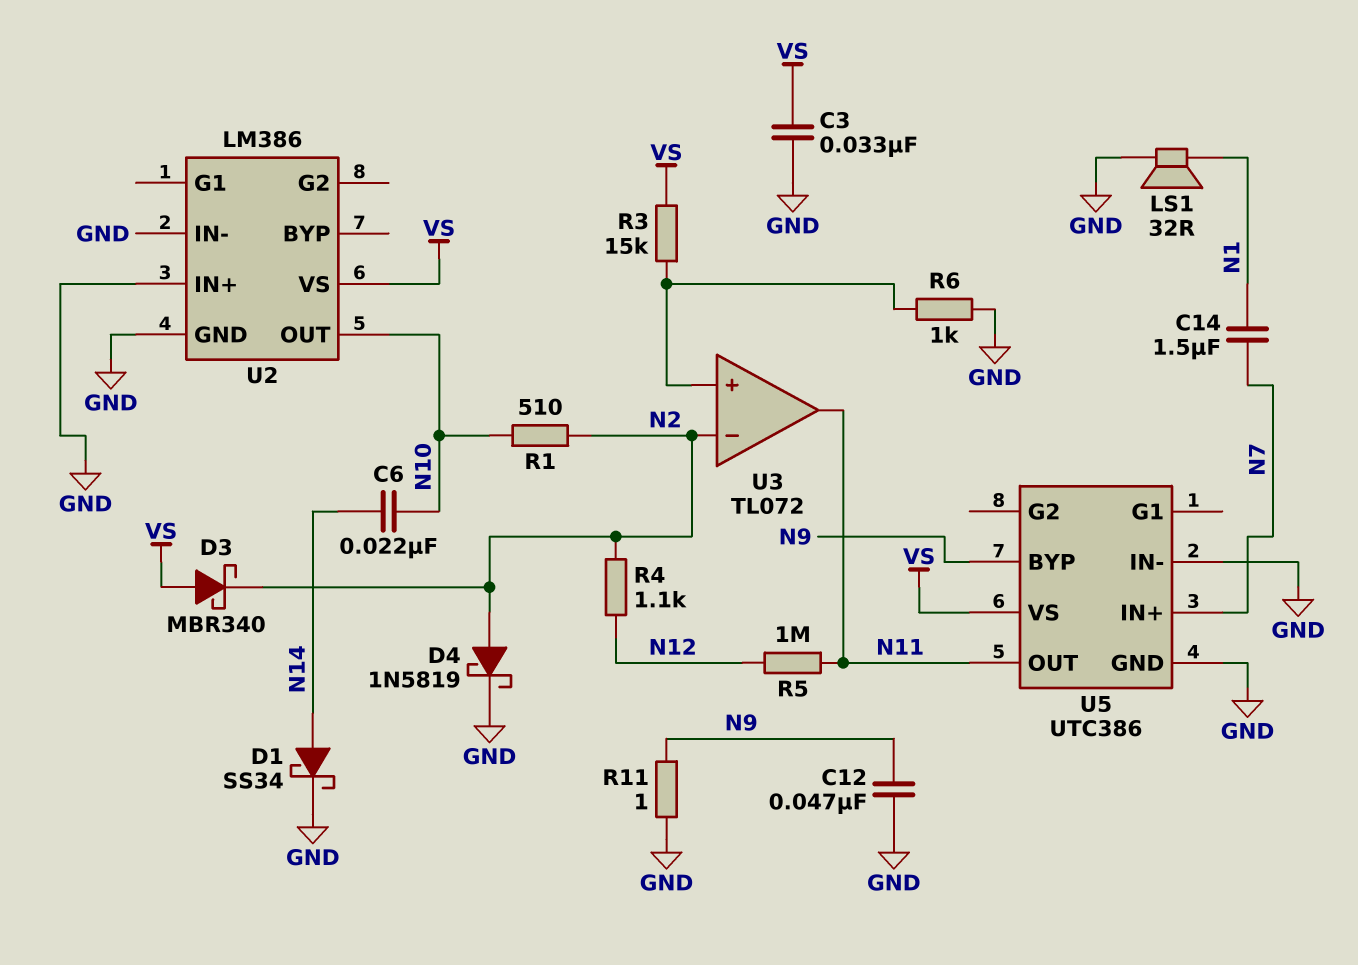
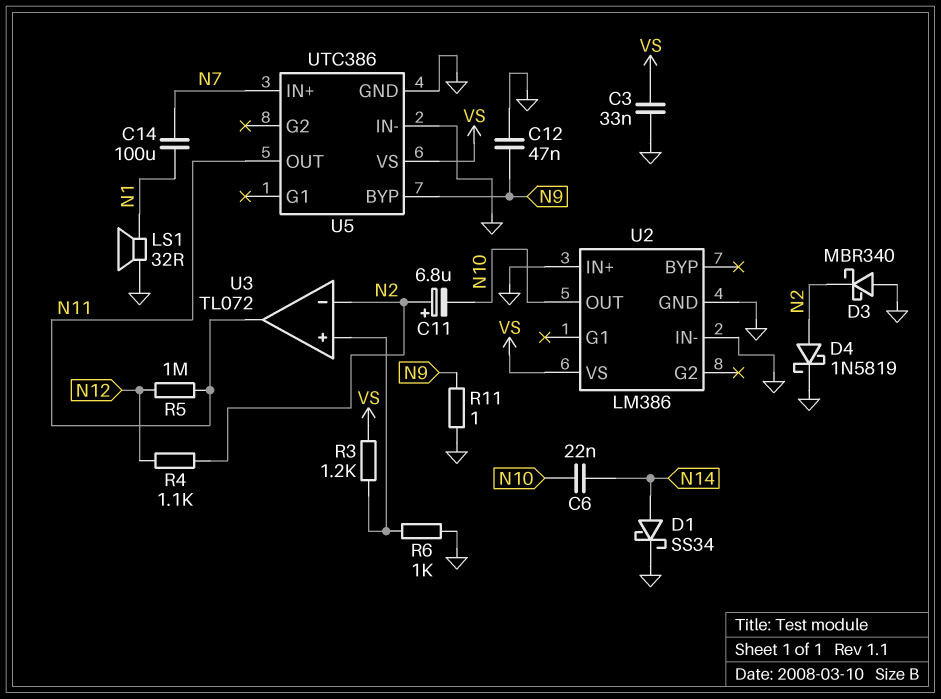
C11: none -> 6.8uF (plus N2, minus N10)
C14: 1.5uF (N1, N7) -> 100uF (N1, N7)
D3: schottky MBR340 (A VS, K N2) -> schottky MBR340 (A GND, K N2)
R1: 510 (N2, N10) -> none
R3: 15k (U3/in+, VS) -> 1.2k (U3/in+, VS)

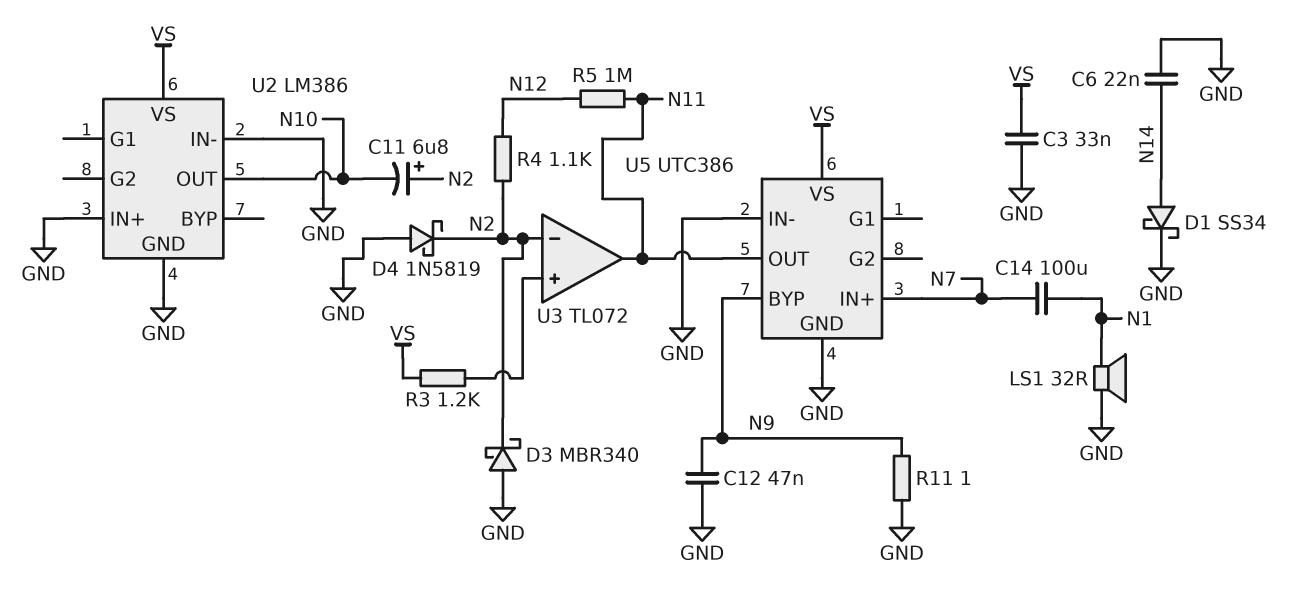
C6: 22nF (N10, N14) -> 22nF (GND, N14)
D4: schottky 1N5819 (A N2, K GND) -> schottky 1N5819 (A GND, K N2)
R6: 1k (GND, U3/in+) -> none

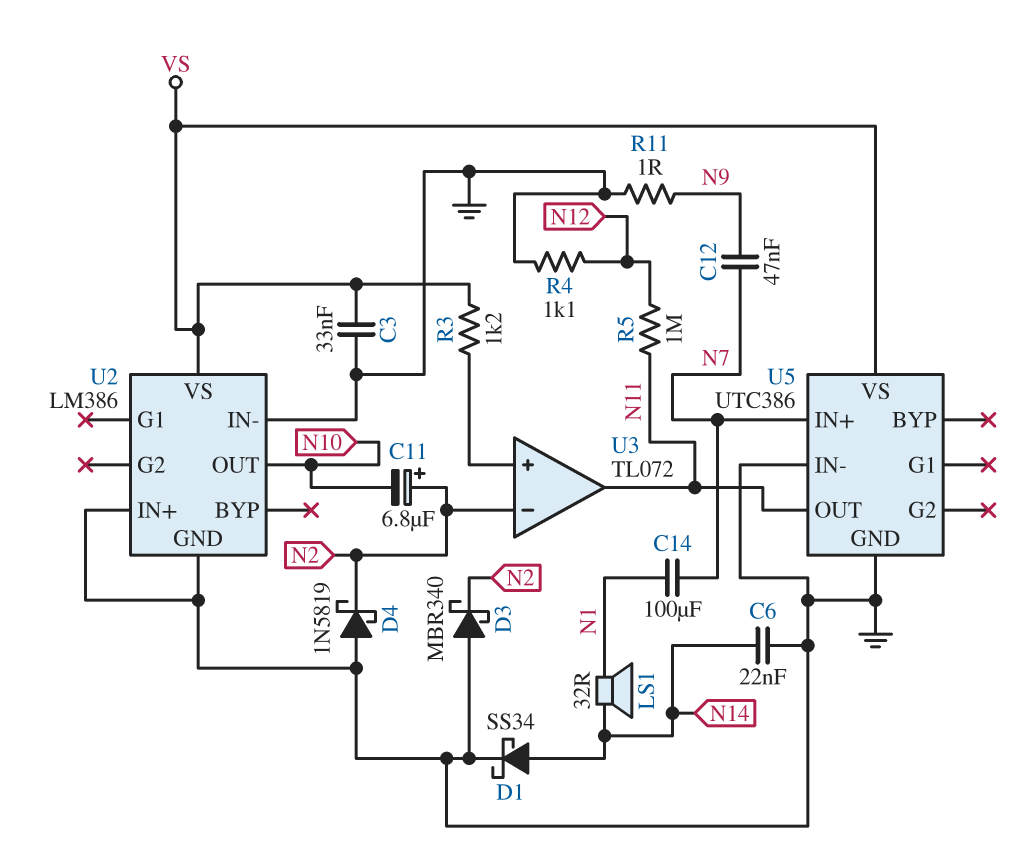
C12: 47nF (GND, N9) -> 47nF (N7, N9)
LS1: speaker 32R (GND, N1) -> speaker 32R (N1, N14)
R4: 1.1k (N2, N12) -> 1.1k (GND, N12)
U5 pin BYP: N9 -> none

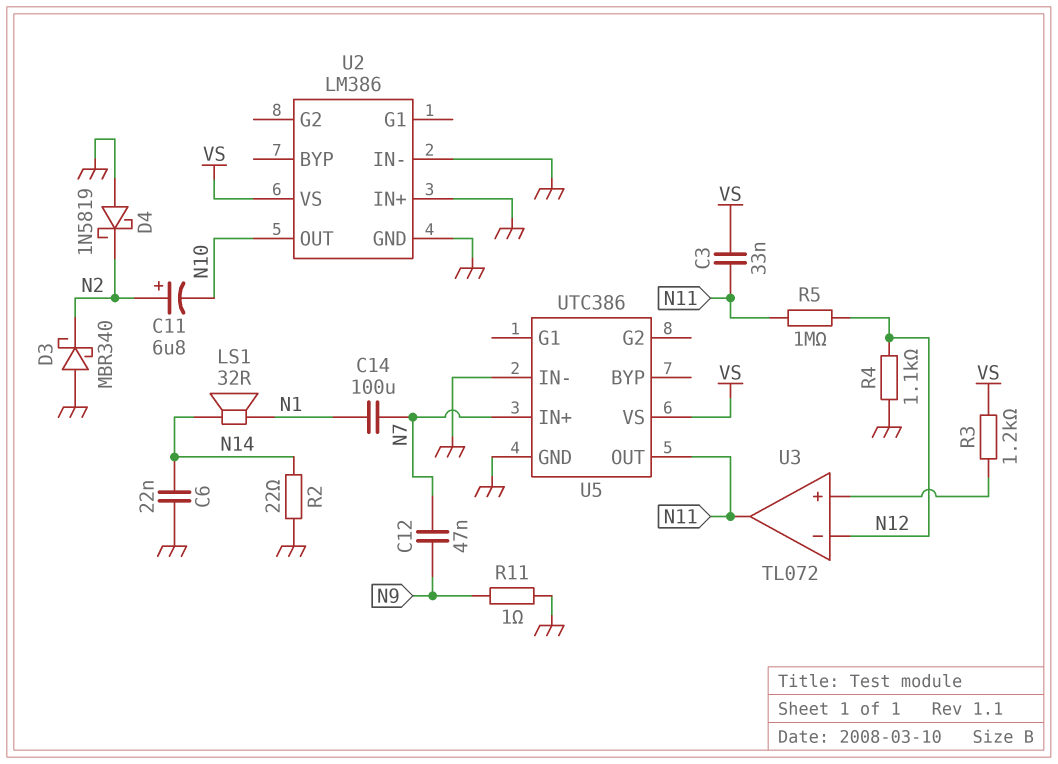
C3: 33nF (GND, VS) -> 33nF (N11, VS)
D1: schottky SS34 (A N14, K GND) -> none
R2: none -> 22 (GND, N14)
U3 pin in-: N2 -> N12

